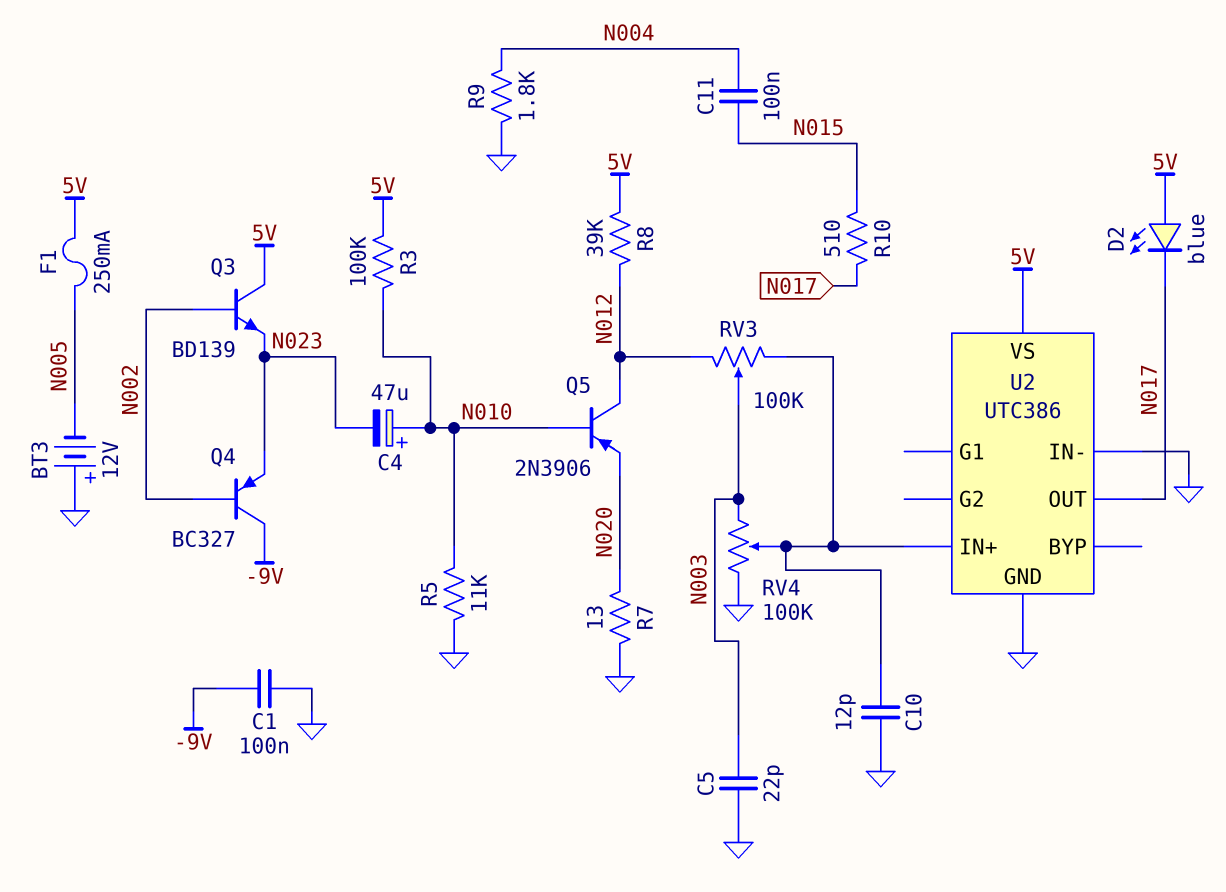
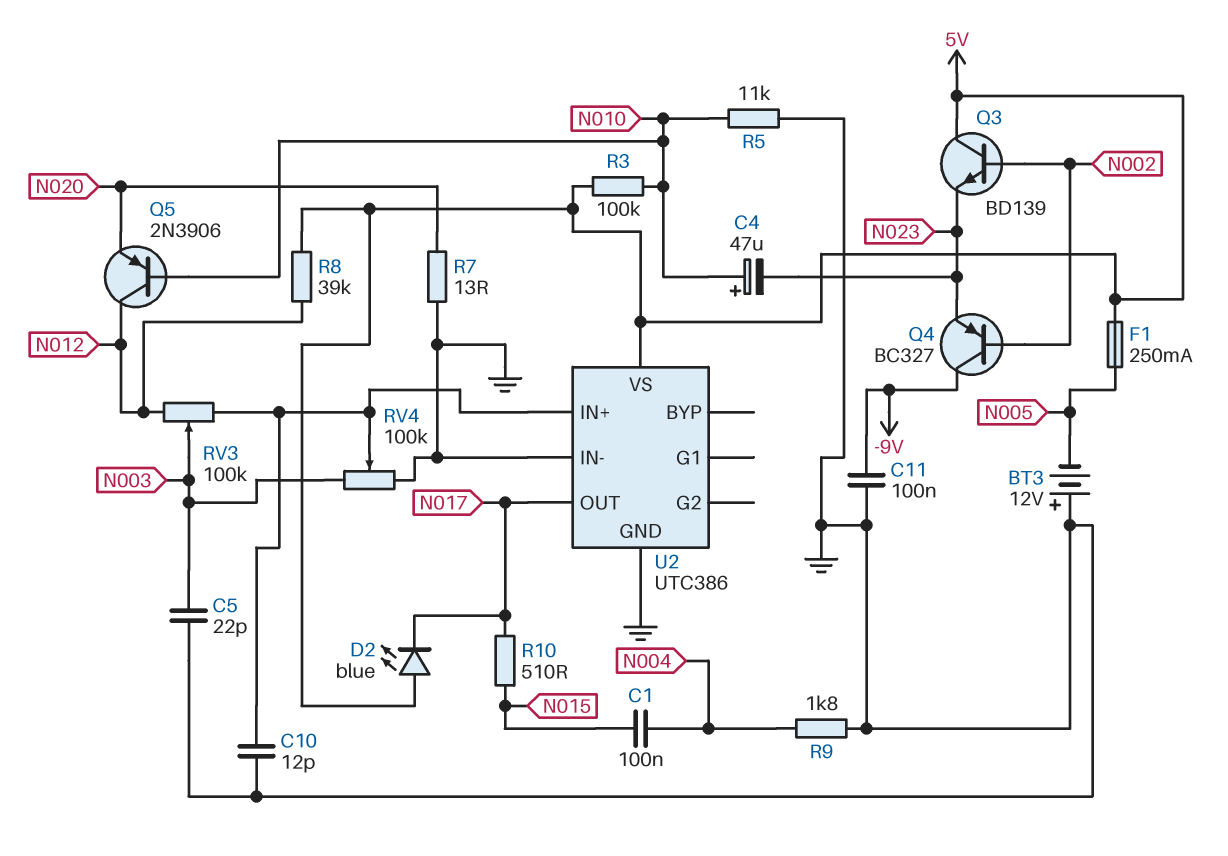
C1: 100nF (-9V, GND) -> 100nF (N004, N015)
C11: 100nF (N004, N015) -> 100nF (-9V, GND)

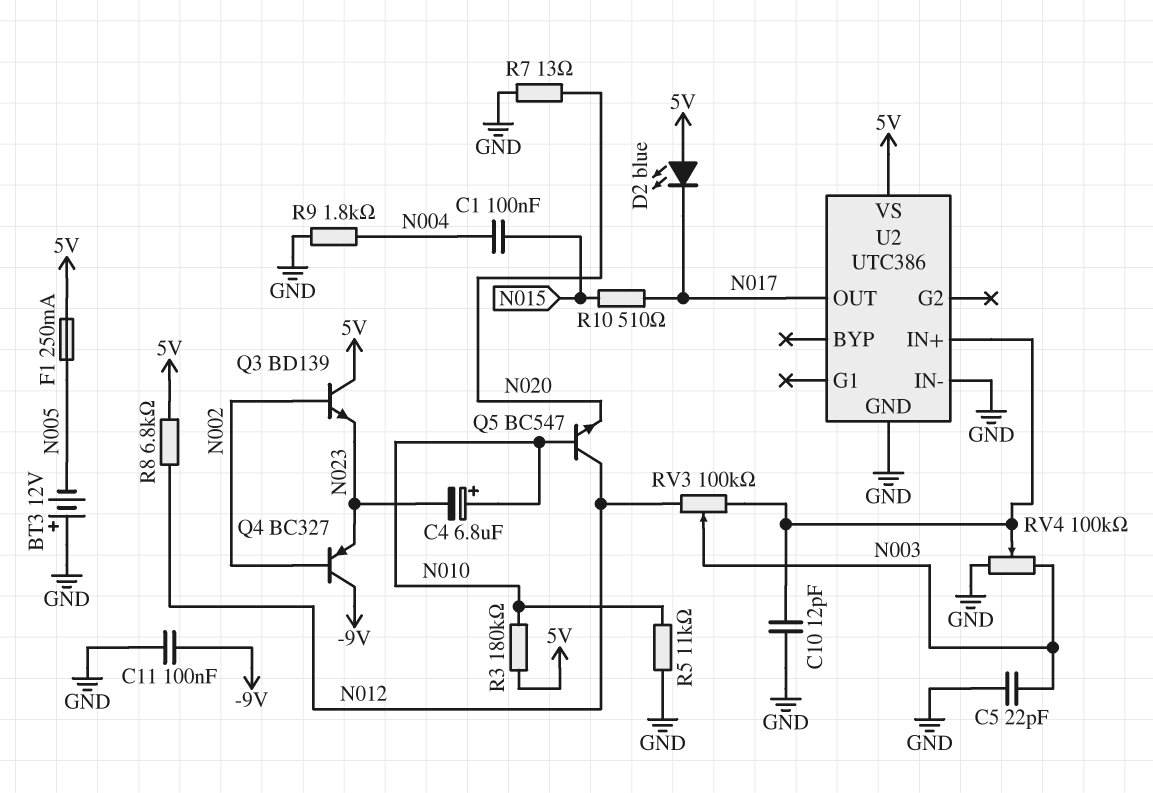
C4: 47uF (plus N010, minus N023) -> 6.8uF (plus N010, minus N023)
Q5: PNP 2N3906 (B N010, C N012, E N020) -> NPN BC547 (B N010, C N012, E N020)
R3: 100k (5V, N010) -> 180k (5V, N010)
R8: 39k (5V, N012) -> 6.8k (5V, N012)

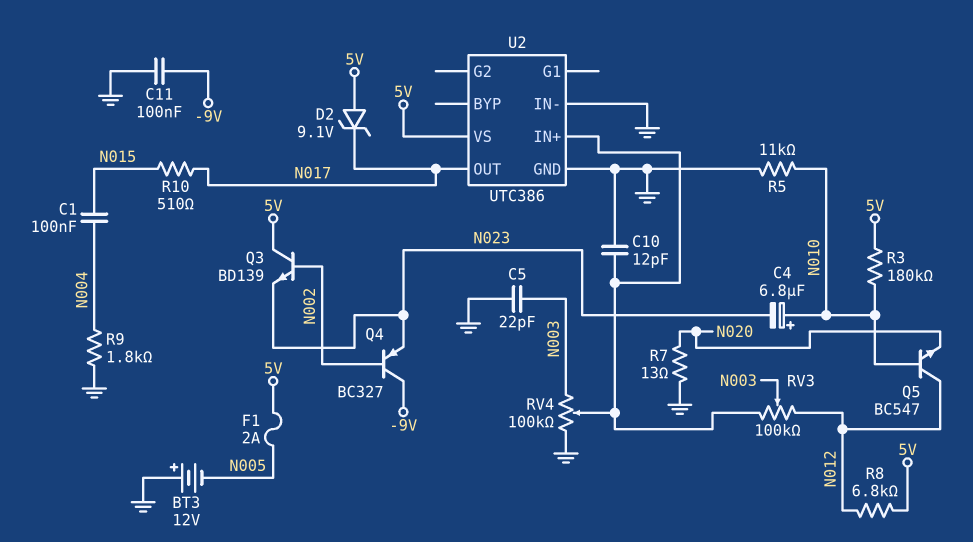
D2: LED blue (A 5V, K N017) -> zener 9.1V (A 5V, K N017)
F1: 250mA (5V, N005) -> 2A (5V, N005)

